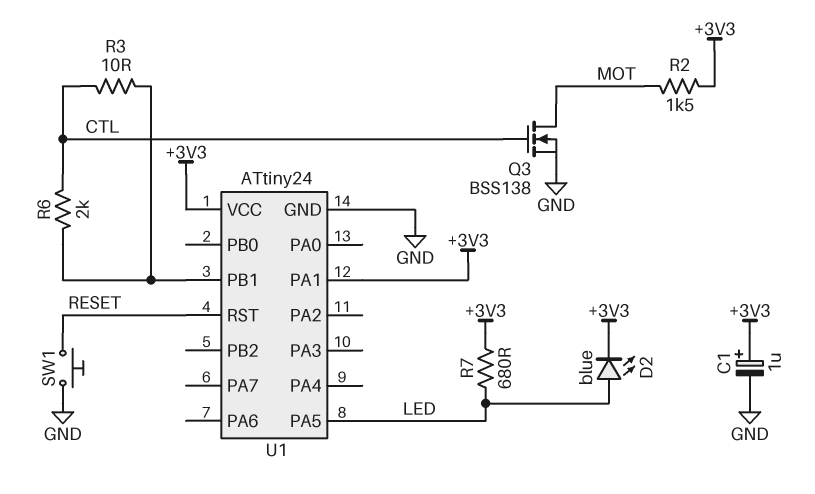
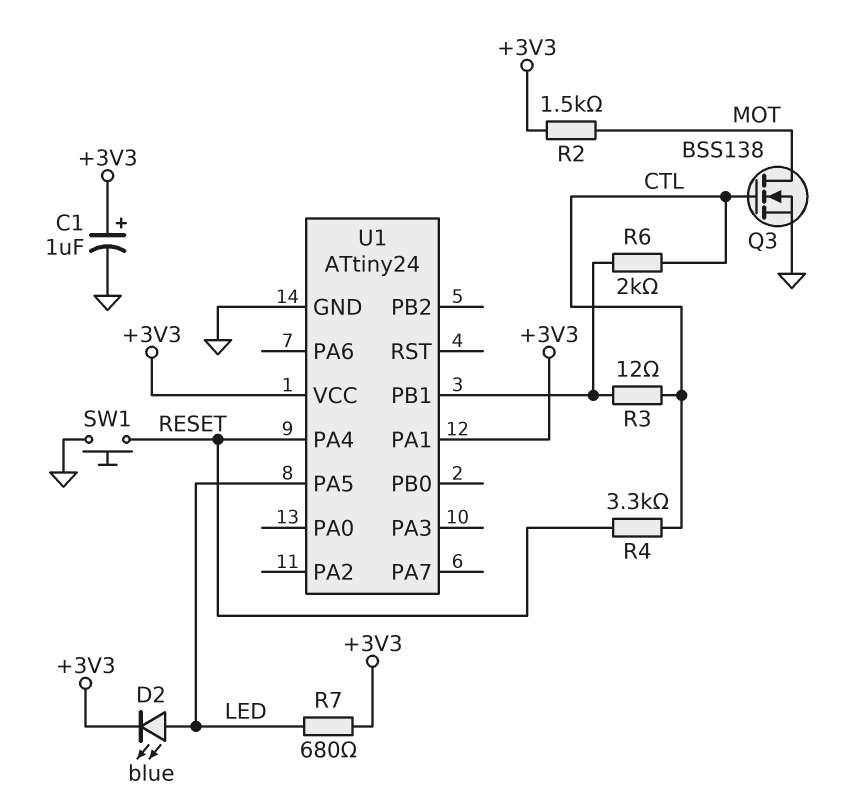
R3: 10 (CTL, U1/PB1) -> 12 (CTL, U1/PB1)
R4: none -> 3.3k (CTL, RESET)
U1 pin PA4: none -> RESET
U1 pin RST: RESET -> none

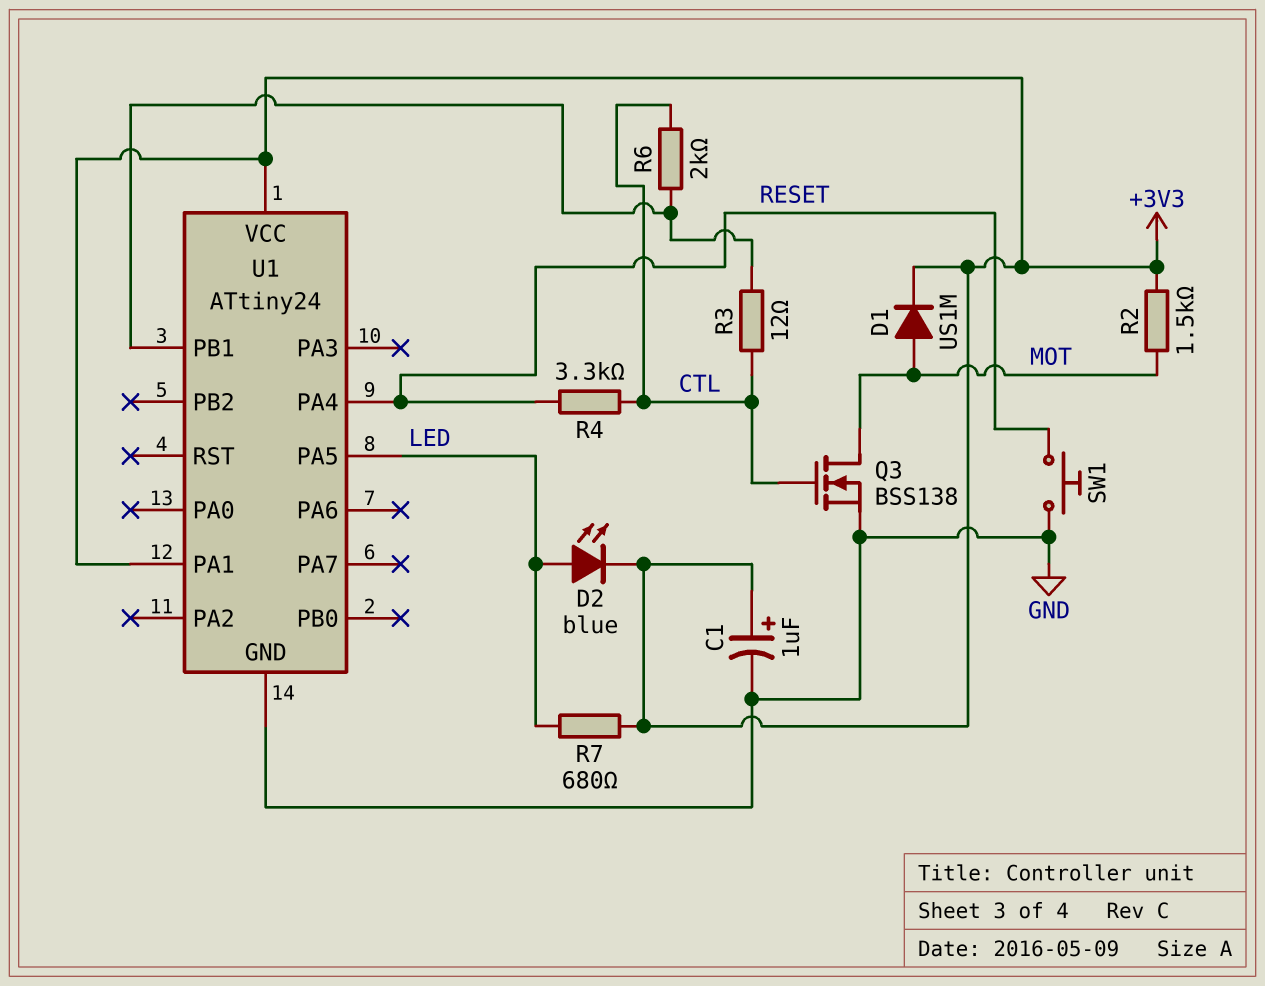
D1: none -> diode US1M (A MOT, K +3V3)

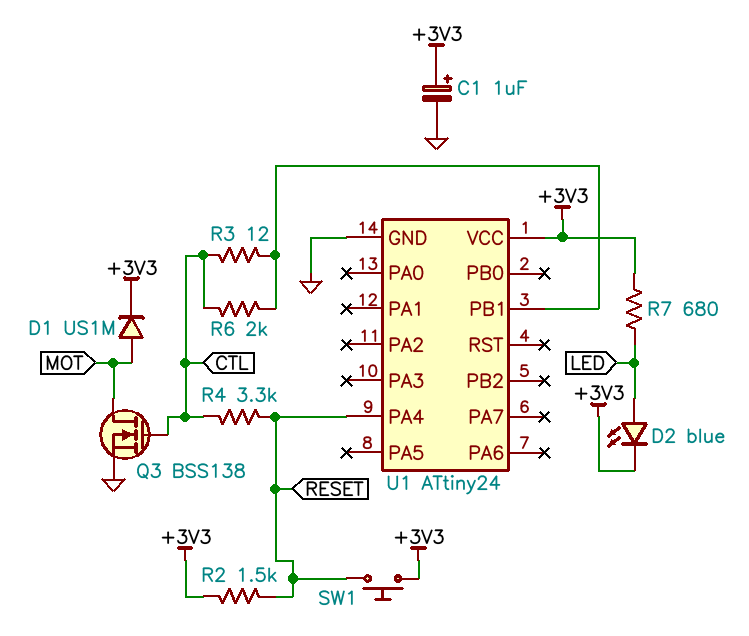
R2: 1.5k (+3V3, MOT) -> 1.5k (+3V3, RESET)
SW1: button (GND, RESET) -> button (+3V3, RESET)
U1 pin PA1: +3V3 -> none
U1 pin PA5: LED -> none

